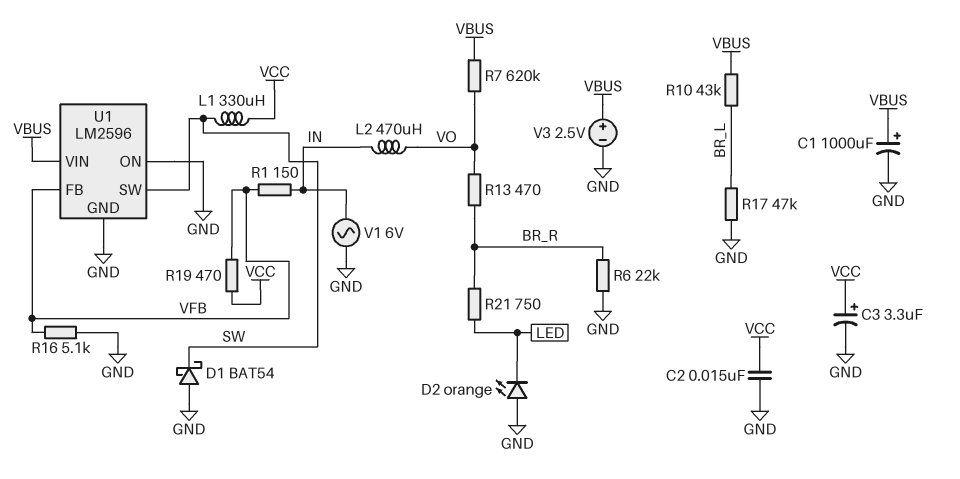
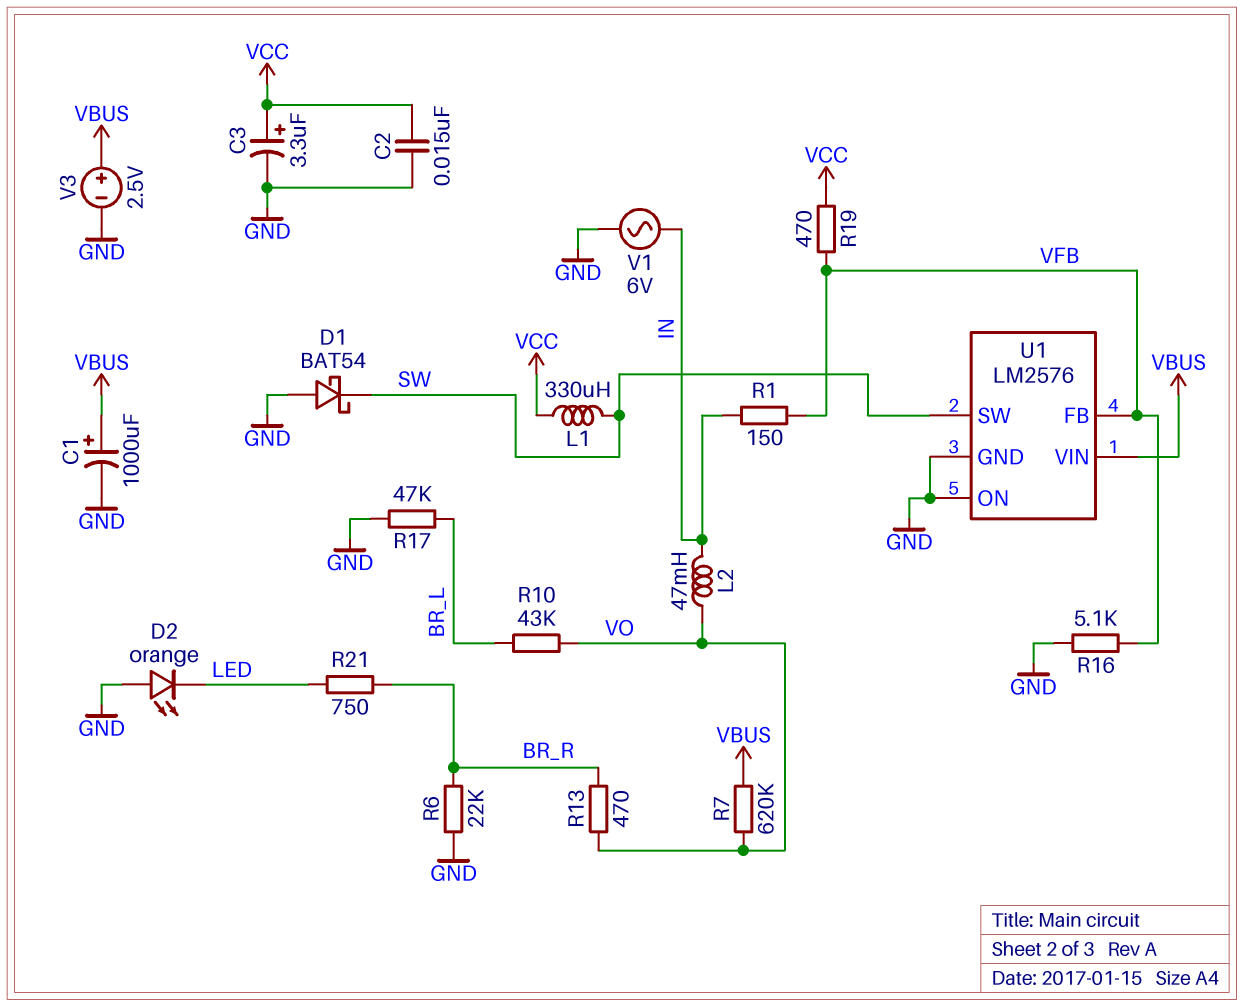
L2: 470uH (IN, VO) -> 47mH (IN, VO)
R10: 43k (BR_L, VBUS) -> 43k (BR_L, VO)
U1: LM2596 -> LM2576

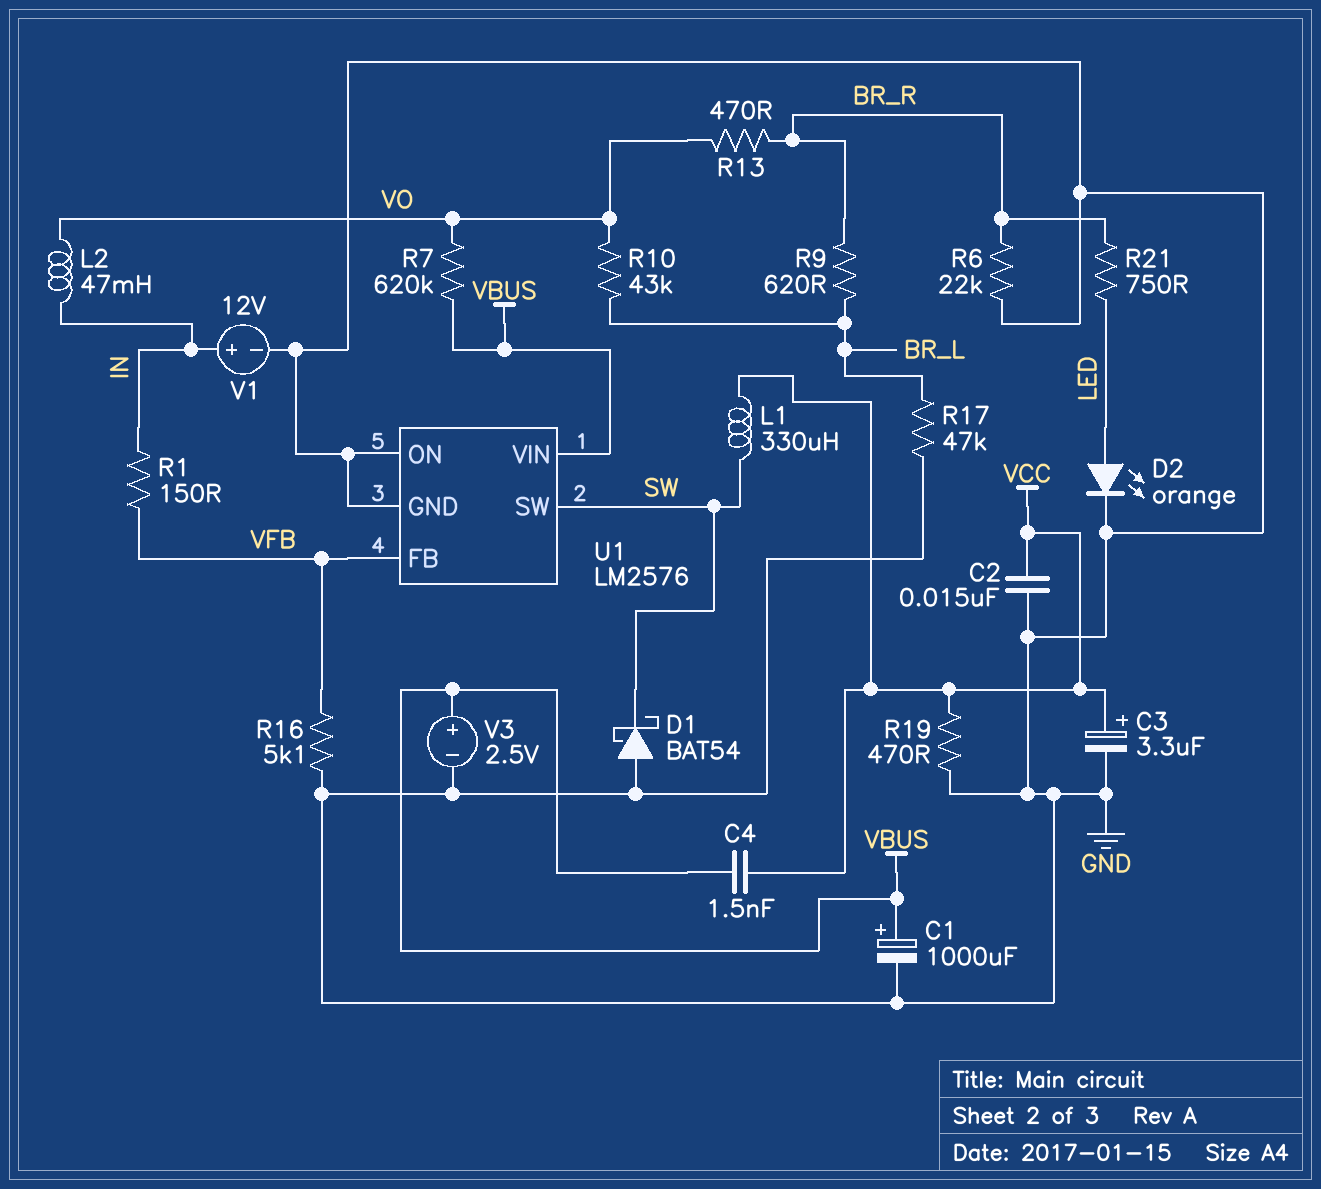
C4: none -> 1.5nF (VBUS, VCC)
D2: LED orange (A GND, K LED) -> LED orange (A LED, K GND)
R9: none -> 620 (BR_L, BR_R)
R19: 470 (VCC, VFB) -> 470 (GND, VCC)
V1: AC 6V (GND, IN) -> 12V (plus IN, minus GND)

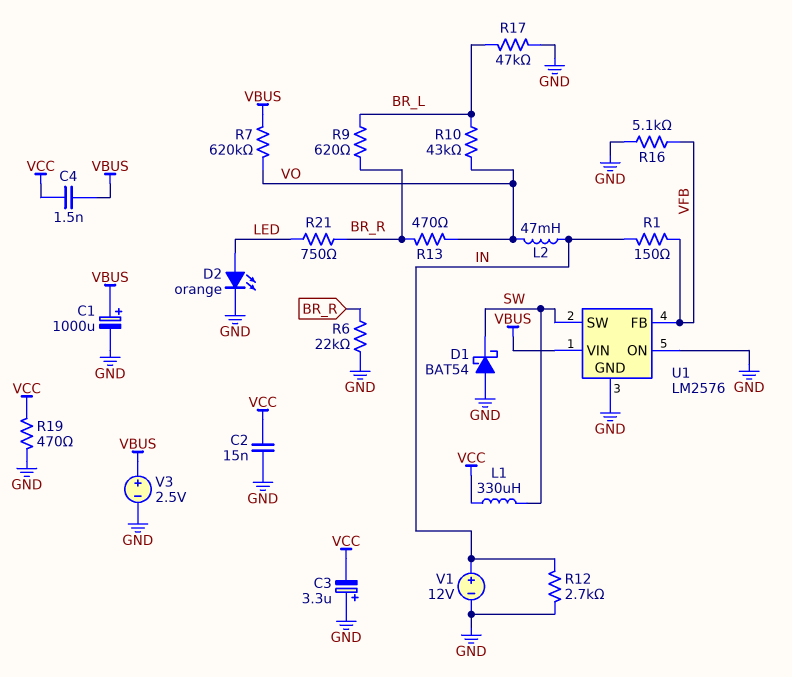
C3: 3.3uF (plus VCC, minus GND) -> 3.3uF (plus GND, minus VCC)
R12: none -> 2.7k (GND, IN)

